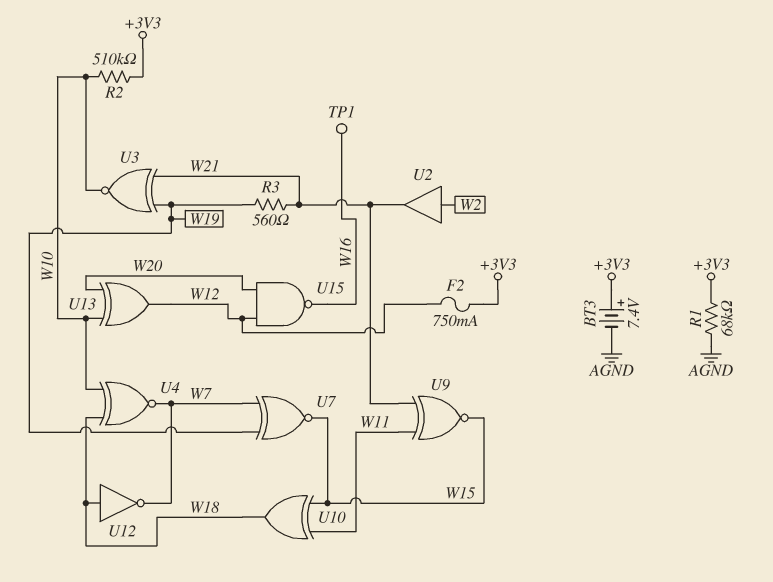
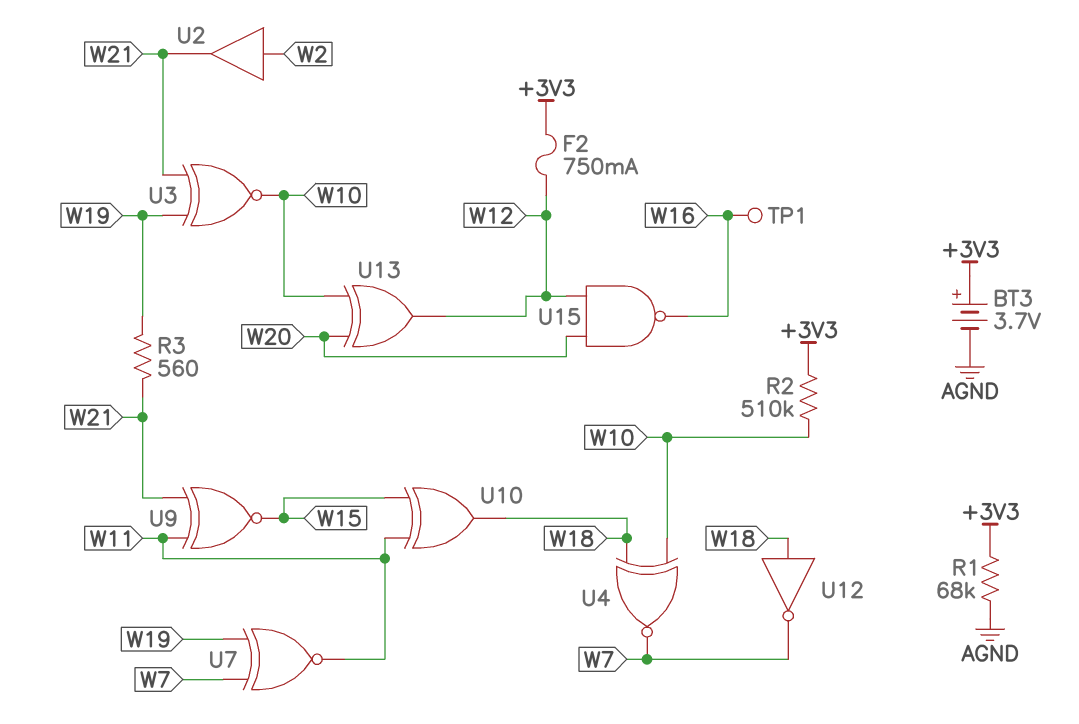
BT3: 7.4V (plus +3V3, minus AGND) -> 3.7V (plus +3V3, minus AGND)
U7: XNOR (in W7, in W19, out W15) -> XNOR (in W7, in W19, out W11)

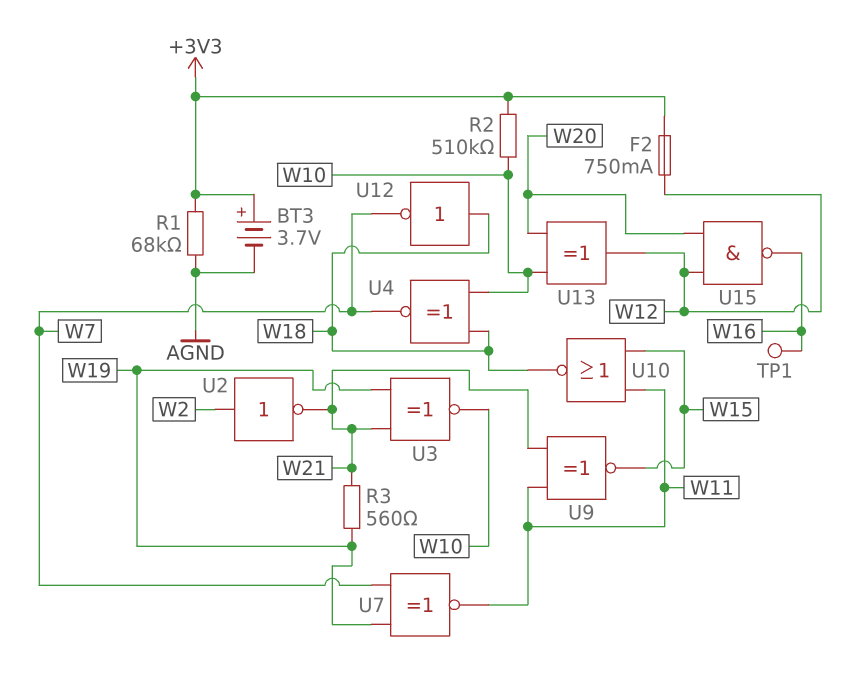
U2: buffer (in W2, out W21) -> NOT (in W2, out W21)
U10: XOR (in W11, in W15, out W18) -> NOR (in W11, in W15, out W18)

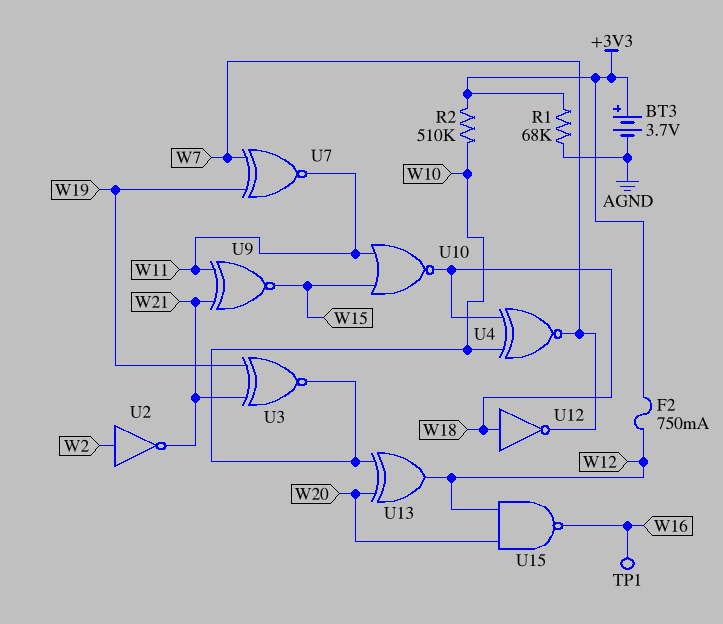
R3: 560 (W19, W21) -> none

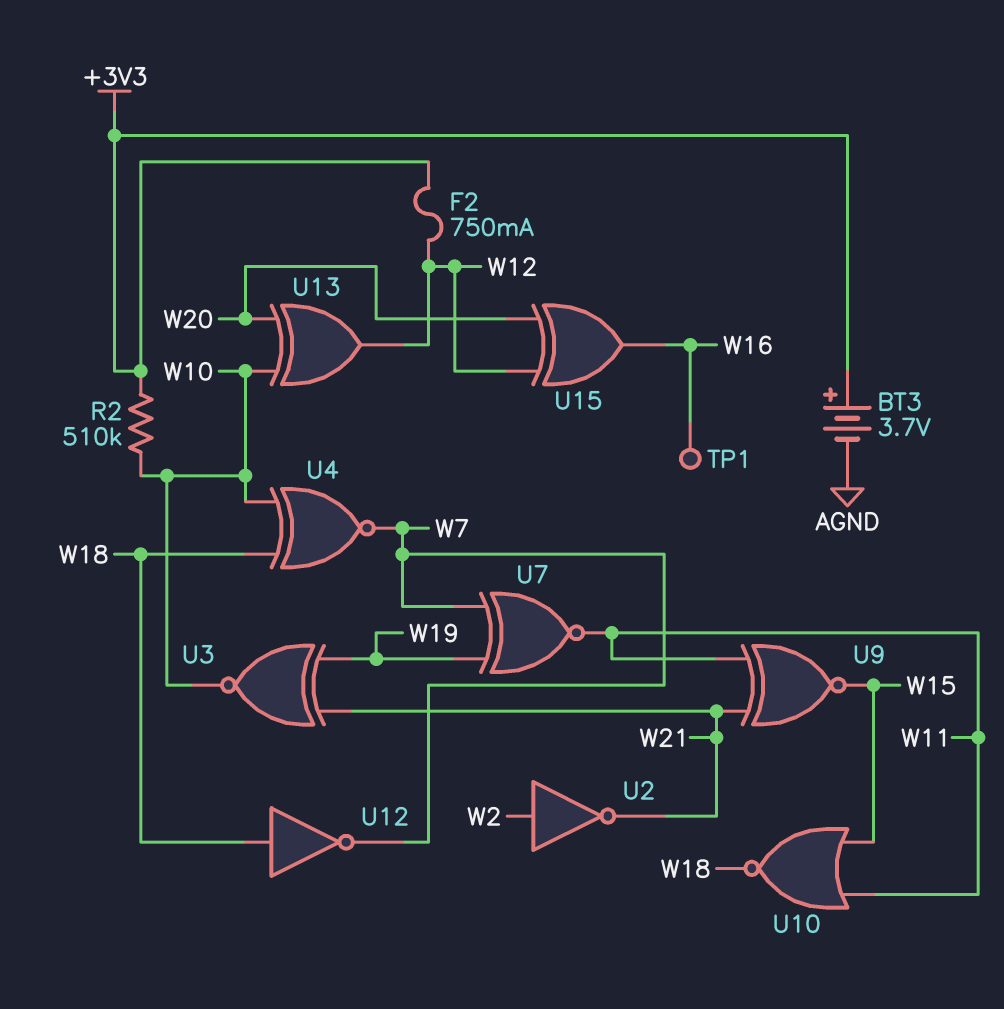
R1: 68k (+3V3, AGND) -> none
U15: NAND (in W12, in W20, out W16) -> XOR (in W12, in W20, out W16)

